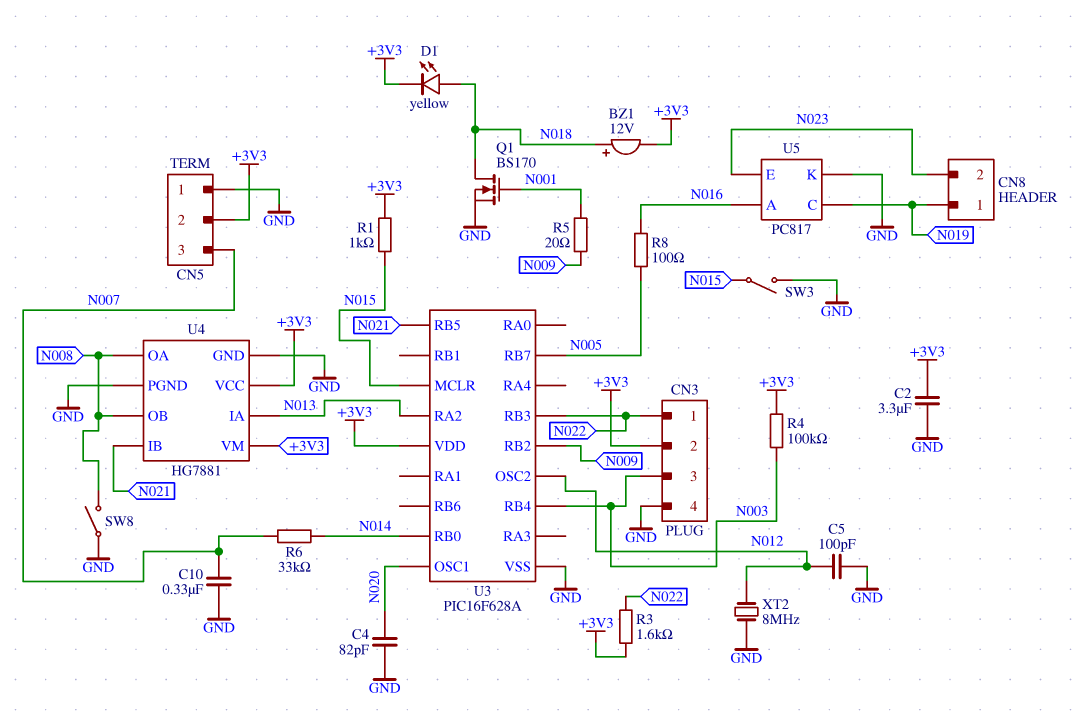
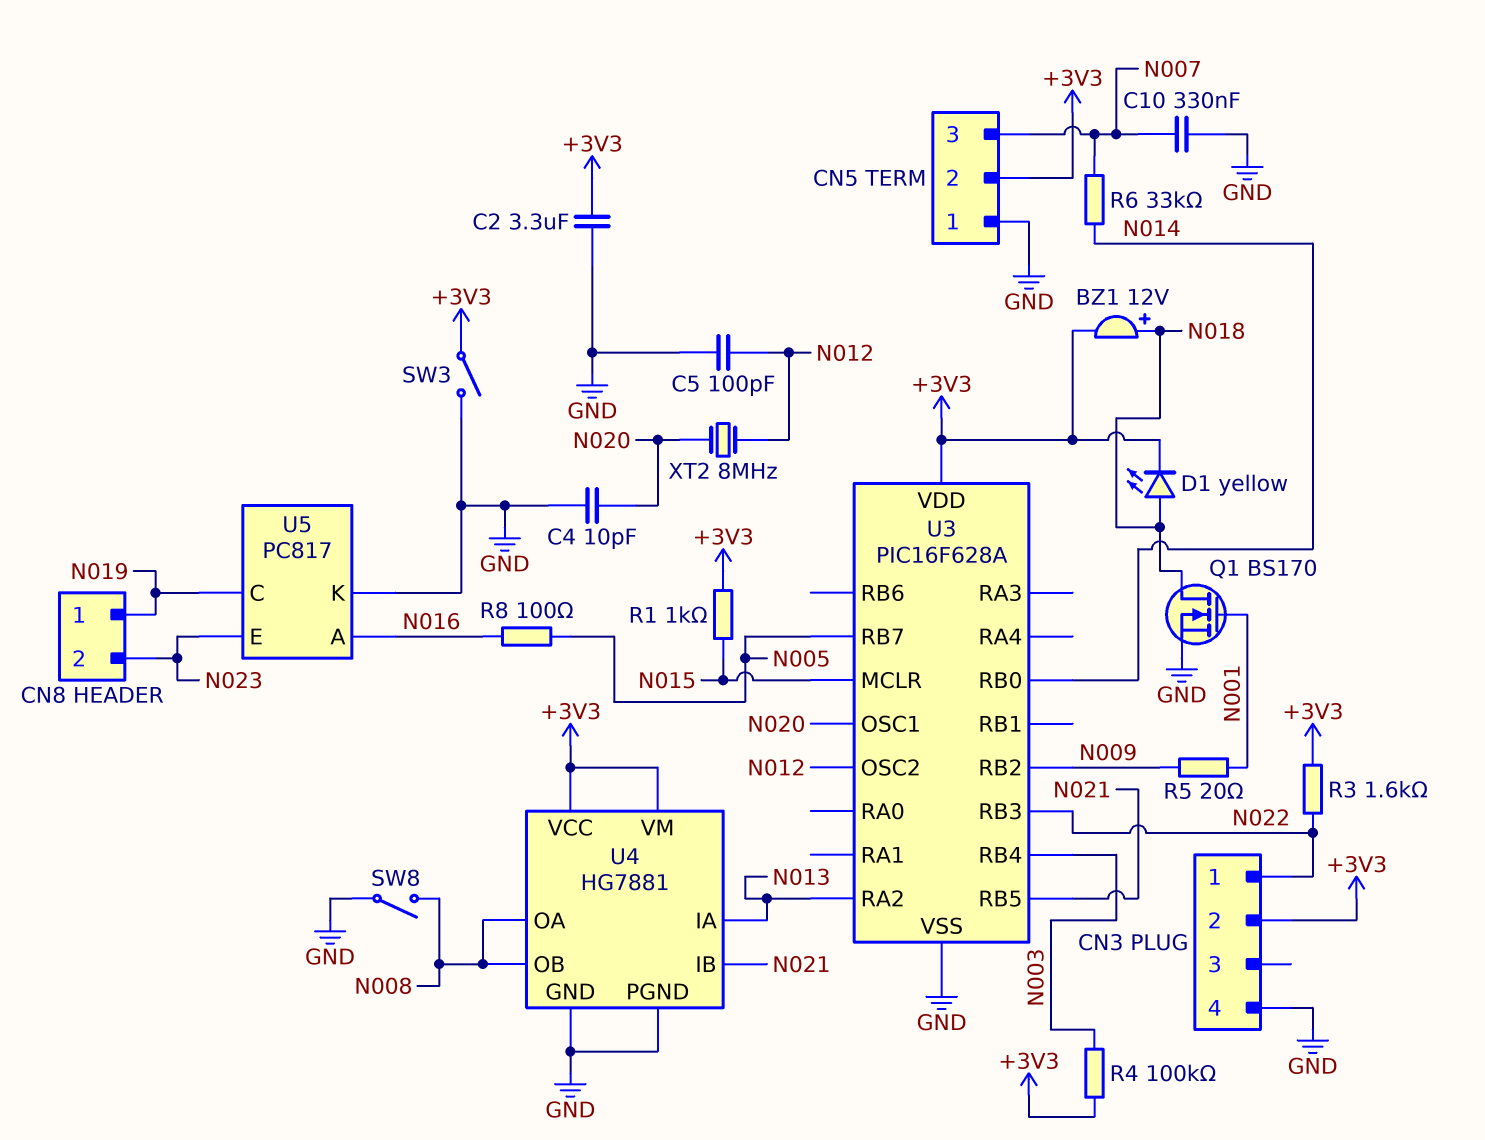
C4: 82pF (GND, N020) -> 10pF (GND, N020)
CN3 pin 3: N003 -> none
SW3: switch (GND, N015) -> switch (+3V3, GND)
XT2: 8MHz (GND, N012) -> 8MHz (N012, N020)

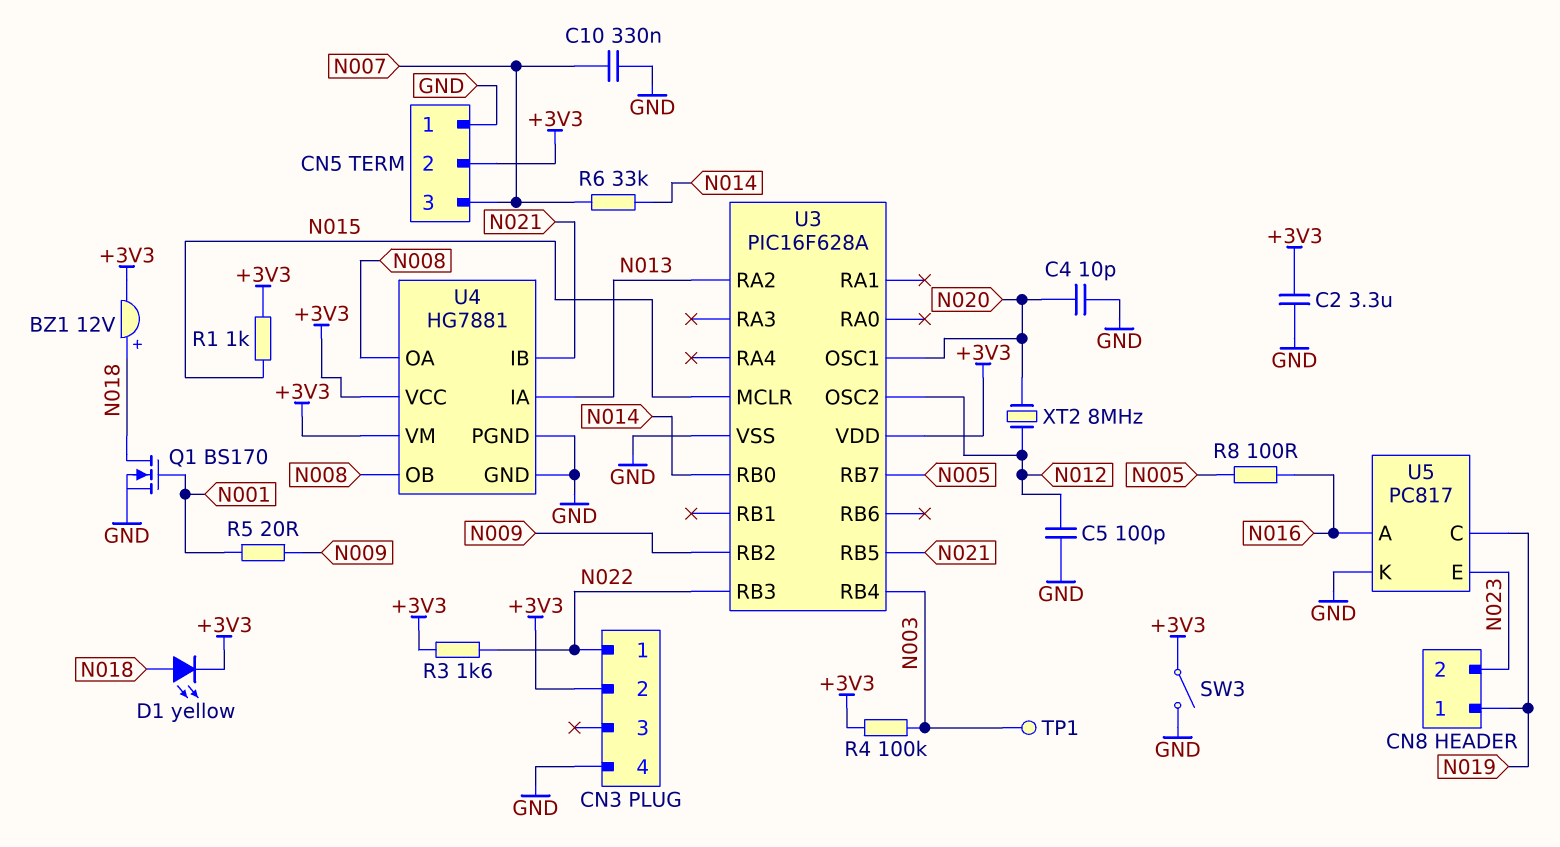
SW8: switch (GND, N008) -> none
TP1: none -> test point (N003)

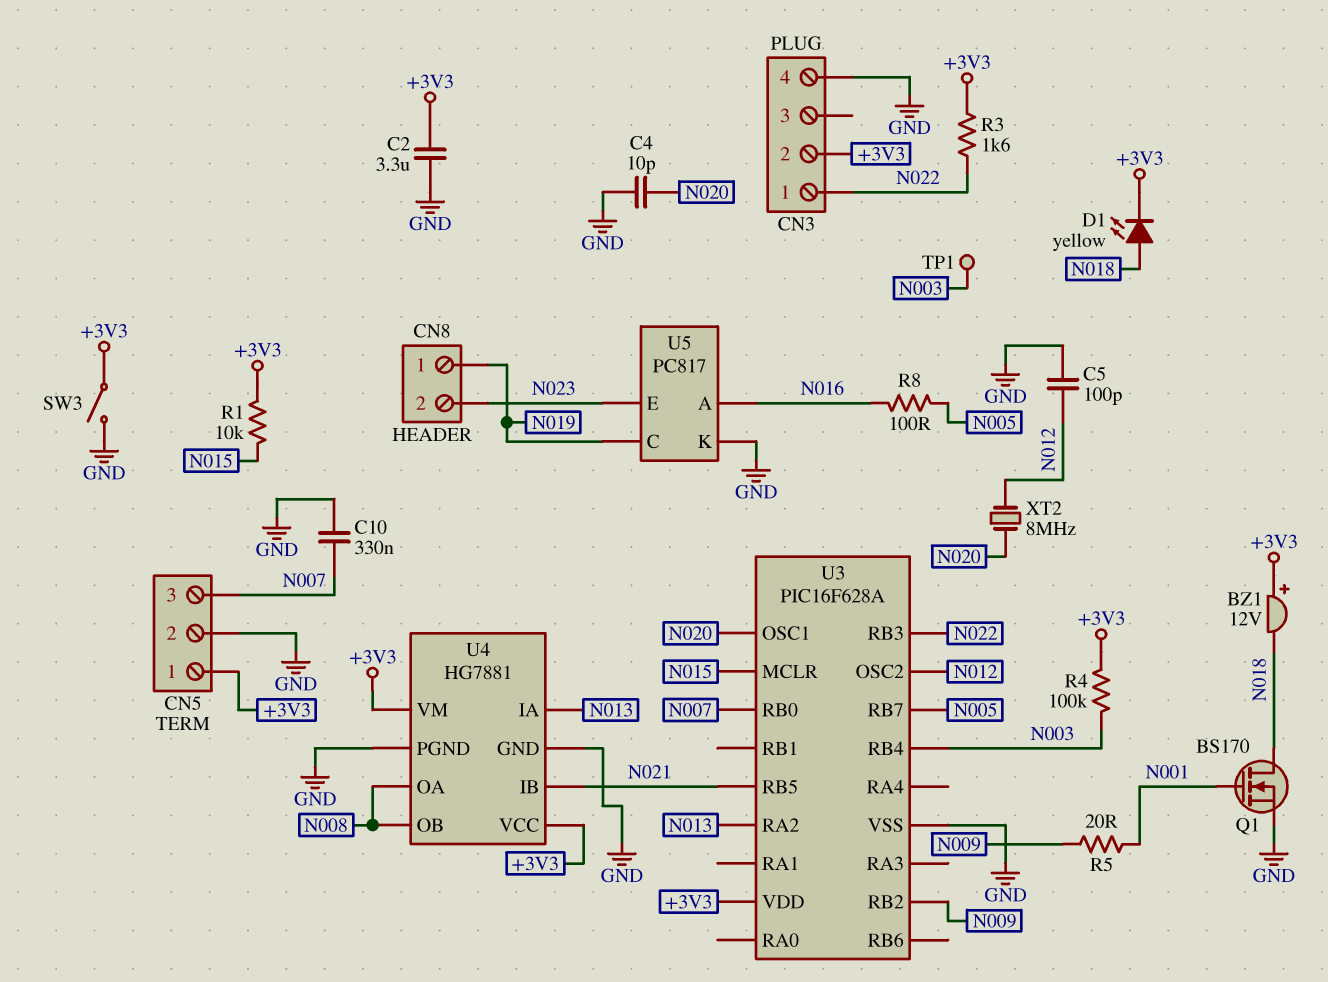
BZ1: buzzer 12V (plus N018, minus +3V3) -> buzzer 12V (plus +3V3, minus N018)
CN5 pin 1: GND -> +3V3
CN5 pin 2: +3V3 -> GND
R1: 1k (+3V3, N015) -> 10k (+3V3, N015)
R6: 33k (N007, N014) -> none
U3 pin RB0: N014 -> N007

